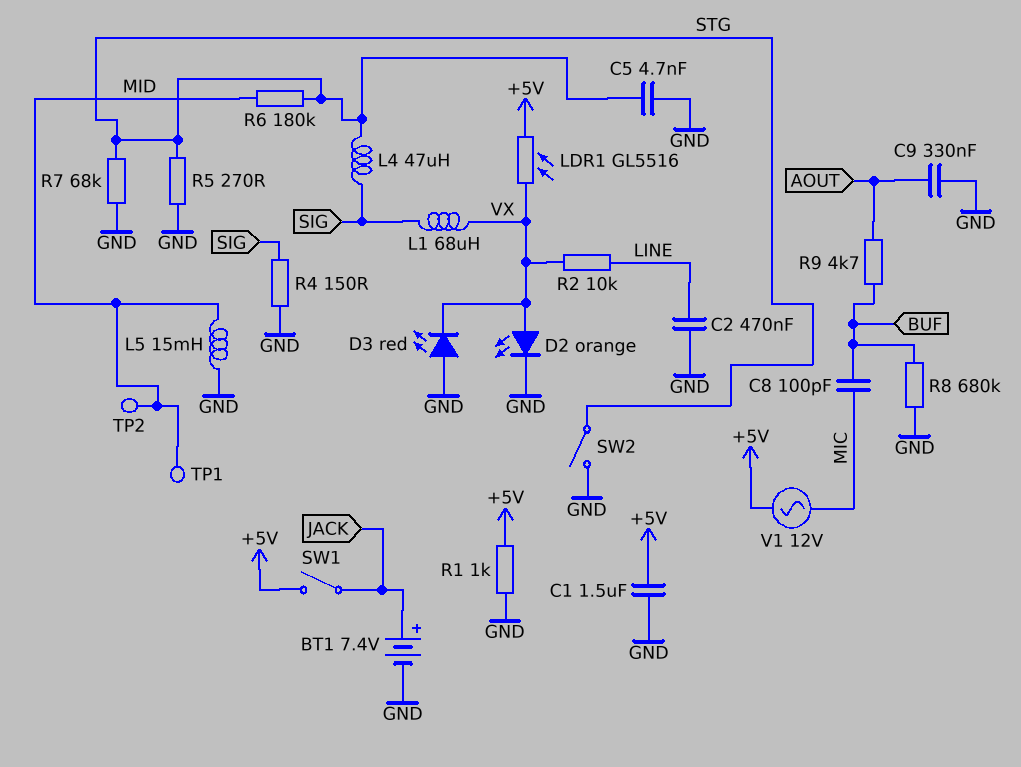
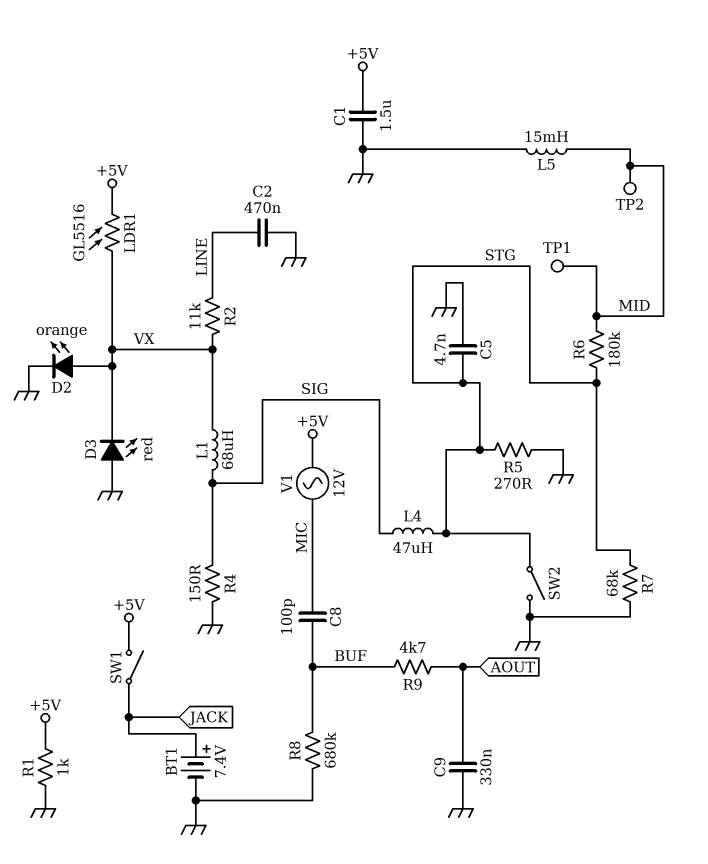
R2: 10k (LINE, VX) -> 11k (LINE, VX)

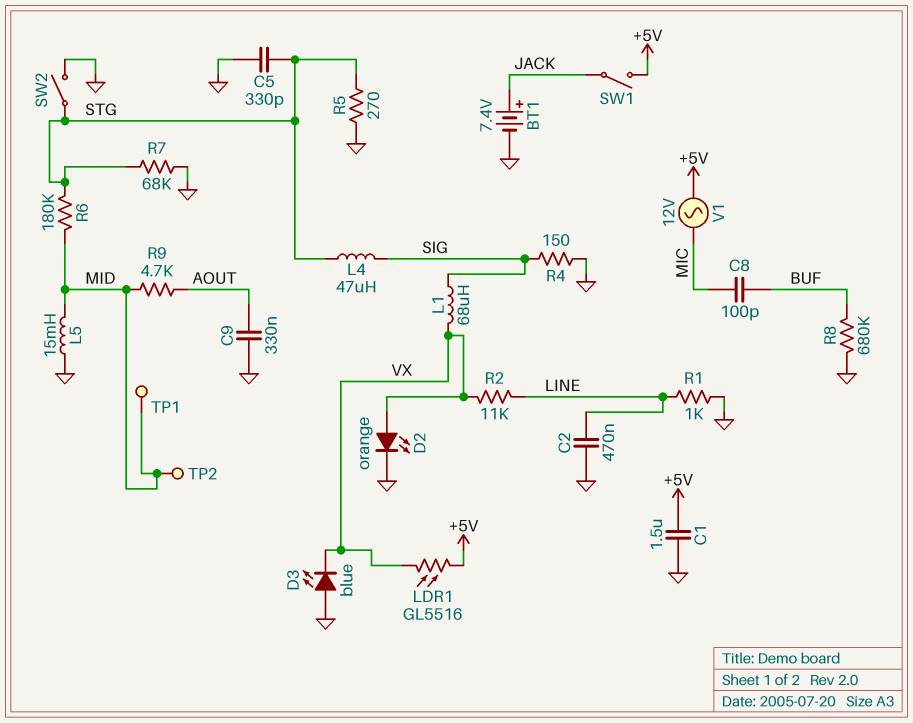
C5: 4.7nF (GND, STG) -> 330pF (GND, STG)
D3: LED red (A GND, K VX) -> LED blue (A GND, K VX)
R1: 1k (+5V, GND) -> 1k (GND, LINE)
R9: 4.7k (AOUT, BUF) -> 4.7k (AOUT, MID)

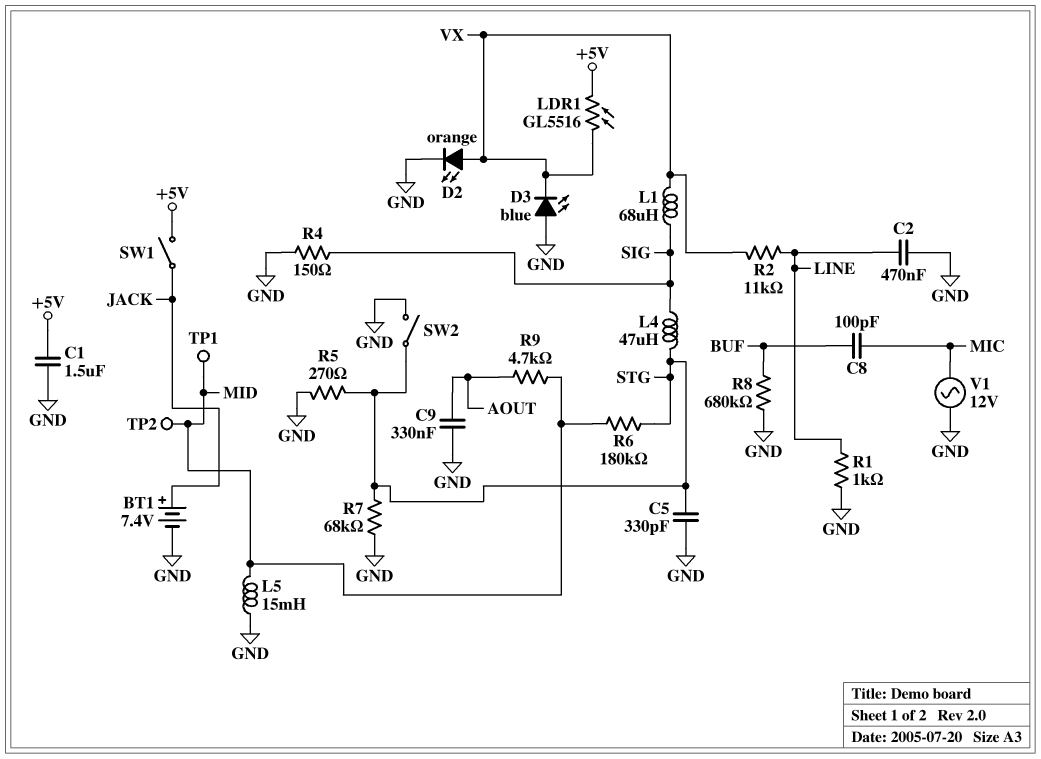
V1: AC 12V (+5V, MIC) -> AC 12V (GND, MIC)

